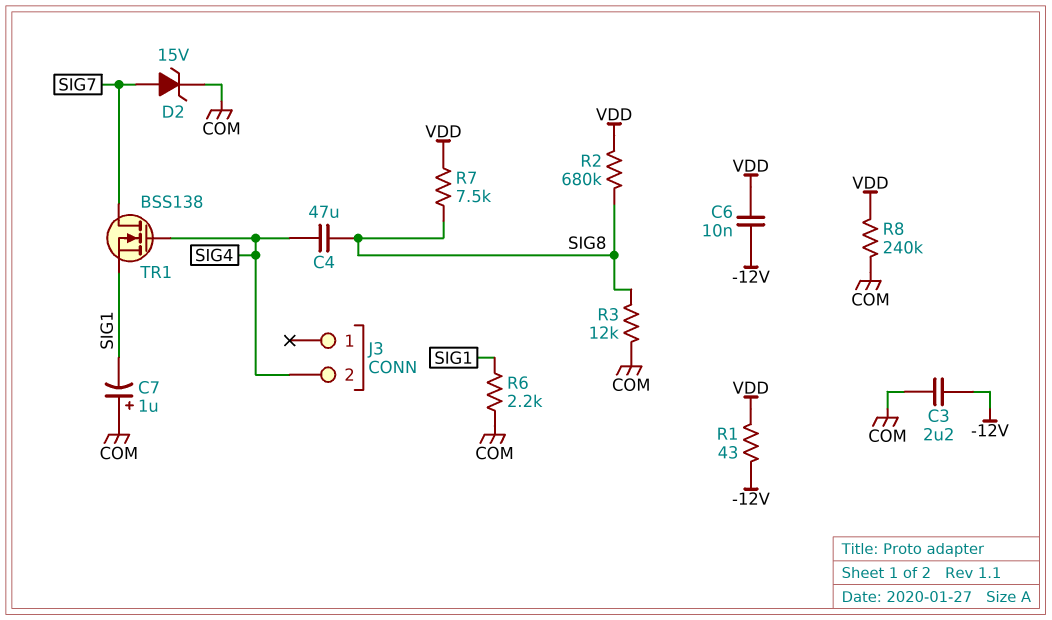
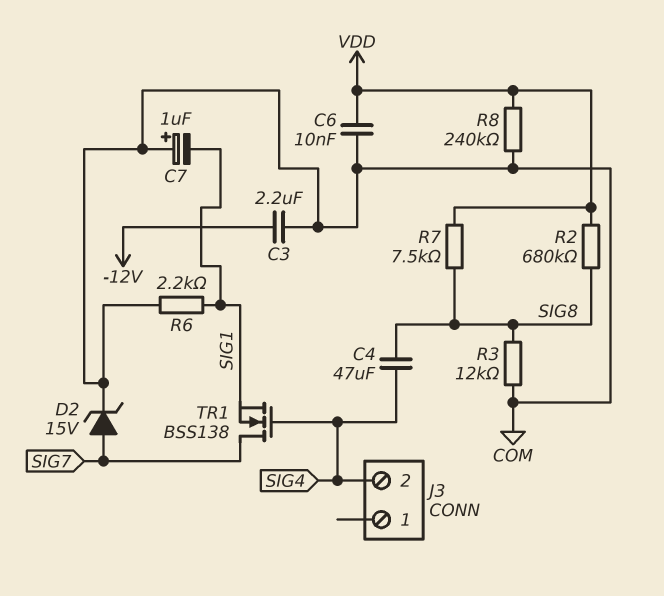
C6: 10nF (-12V, VDD) -> 10nF (COM, VDD)
R1: 43 (-12V, VDD) -> none

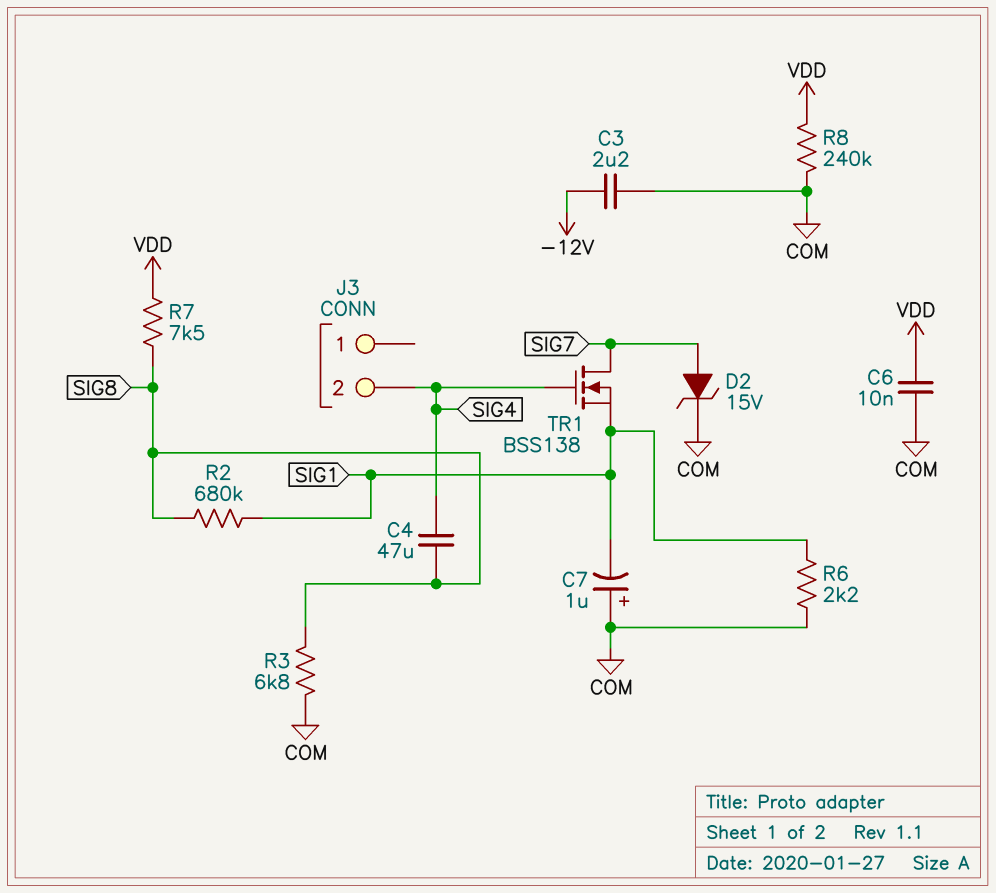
R2: 680k (SIG8, VDD) -> 680k (SIG1, SIG8)
R3: 12k (COM, SIG8) -> 6.8k (COM, SIG8)

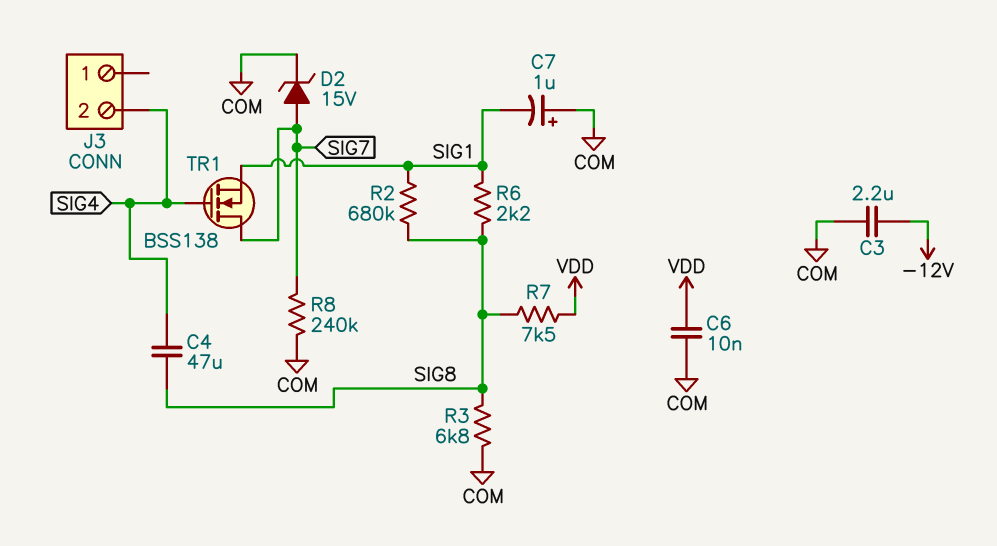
R6: 2.2k (COM, SIG1) -> 2.2k (SIG1, SIG8)
R8: 240k (COM, VDD) -> 240k (COM, SIG7)

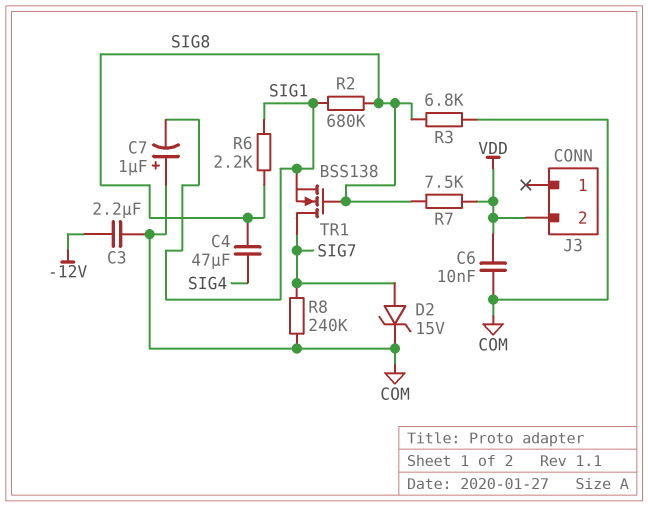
J3 pin 2: SIG4 -> VDD
TR1: NMOS BSS138 (G SIG4, D SIG7, S SIG1) -> NMOS BSS138 (G SIG8, D SIG7, S SIG1)

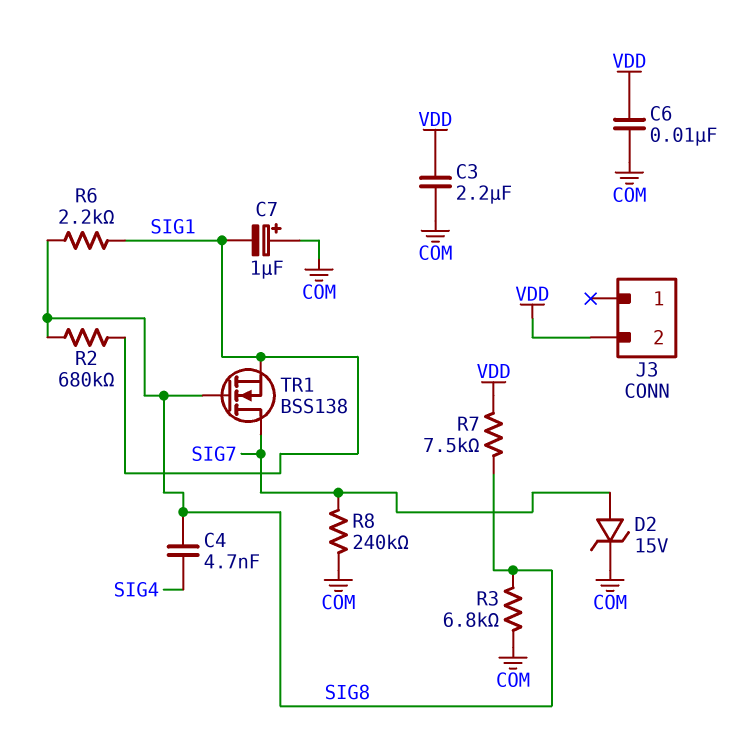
C3: 2.2uF (-12V, COM) -> 2.2uF (COM, VDD)
C4: 47uF (SIG4, SIG8) -> 4.7nF (SIG4, SIG8)

